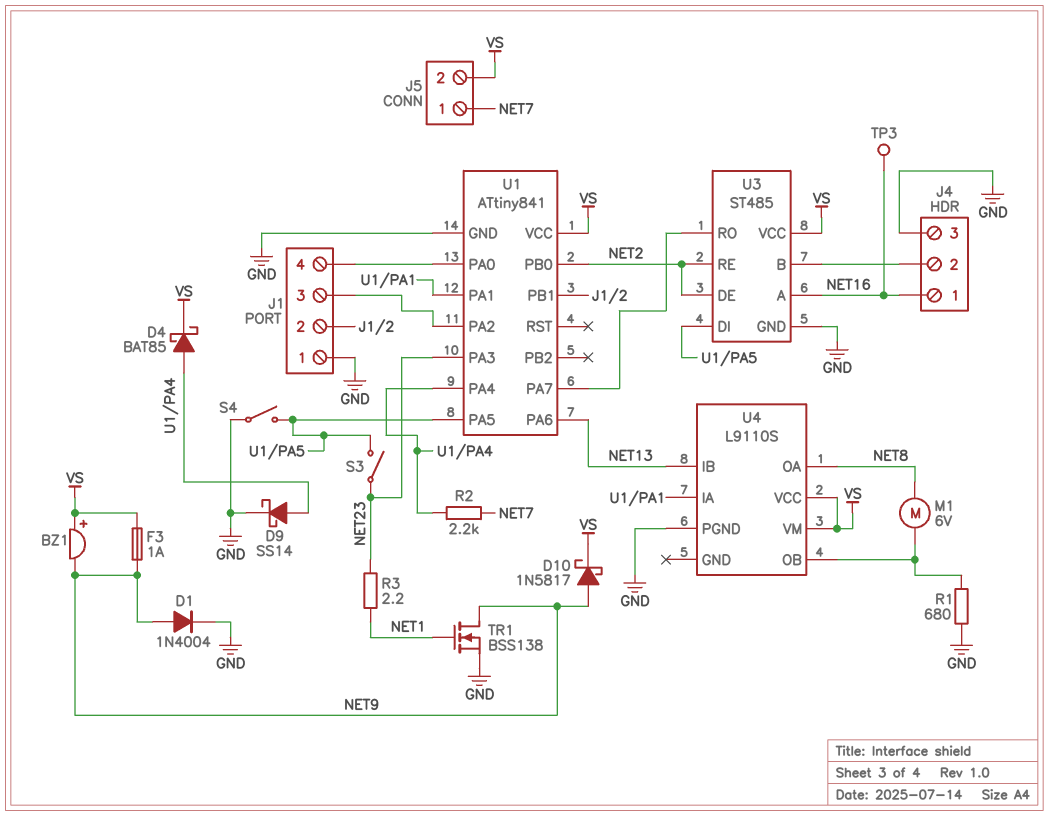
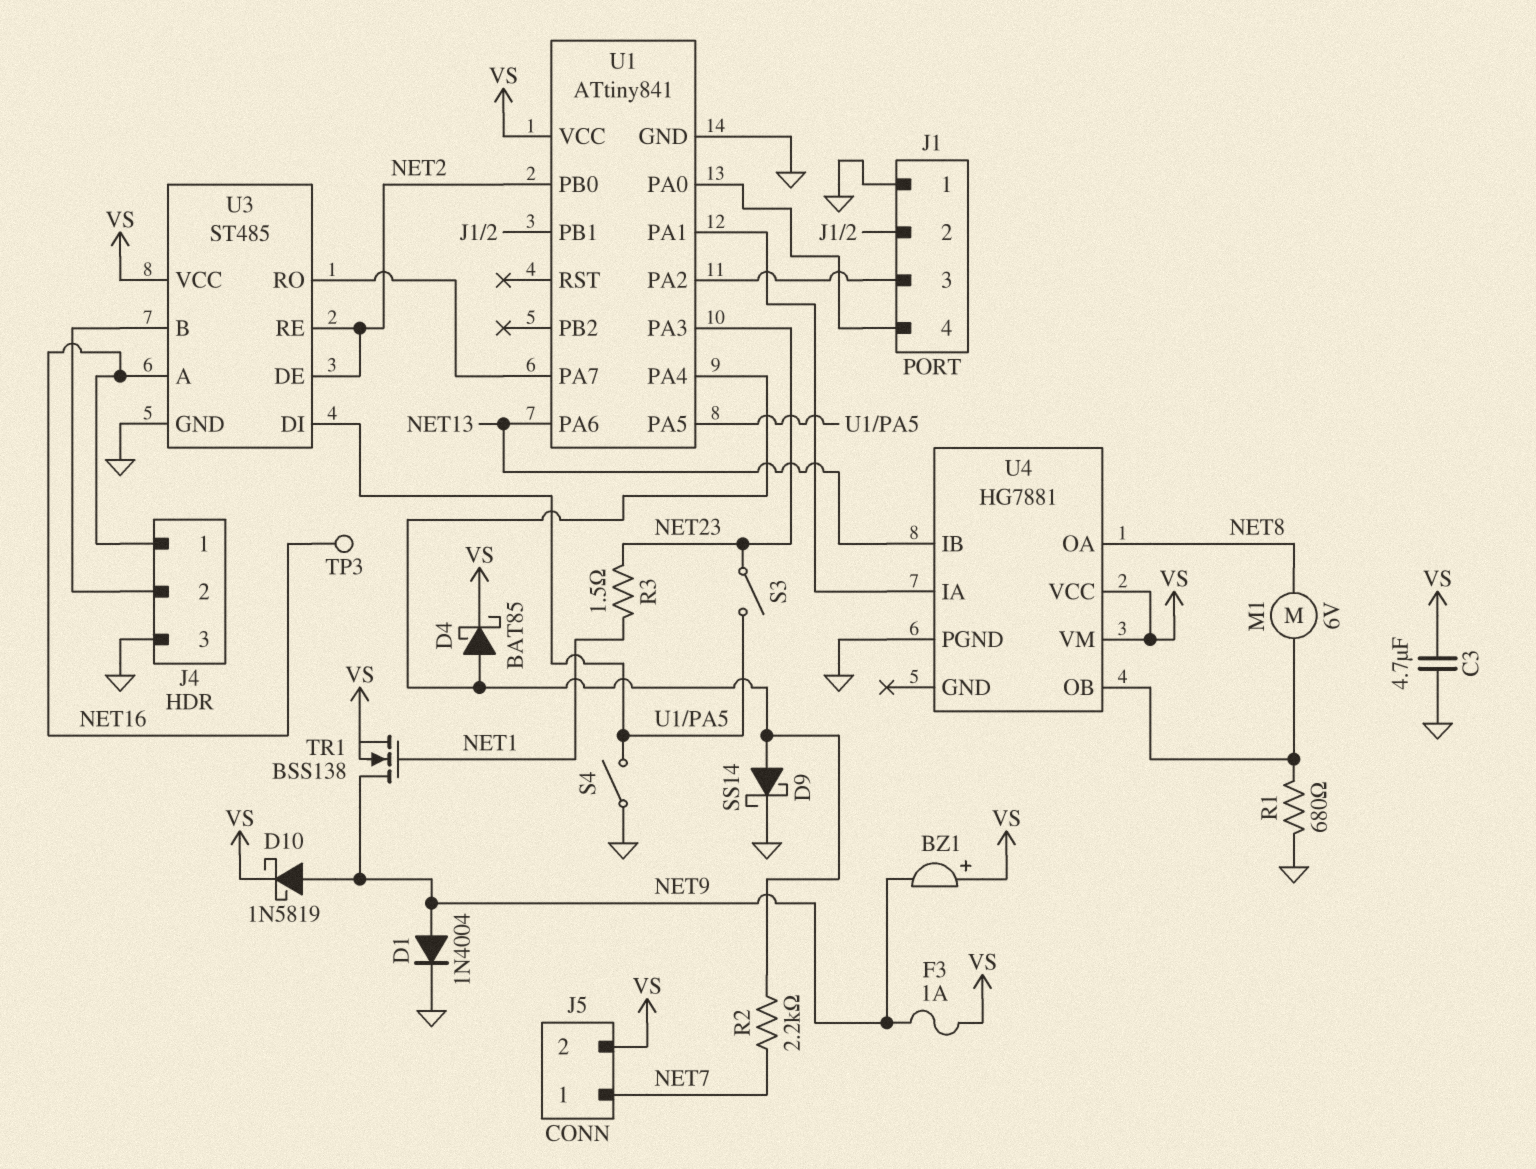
C3: none -> 4.7uF (GND, VS)
D10: schottky 1N5817 (A NET9, K VS) -> schottky 1N5819 (A NET9, K VS)
R3: 2.2 (NET1, NET23) -> 1.5 (NET1, NET23)
TR1: NMOS BSS138 (G NET1, D NET9, S GND) -> NMOS BSS138 (G NET1, D NET9, S VS)
U4: L9110S -> HG7881

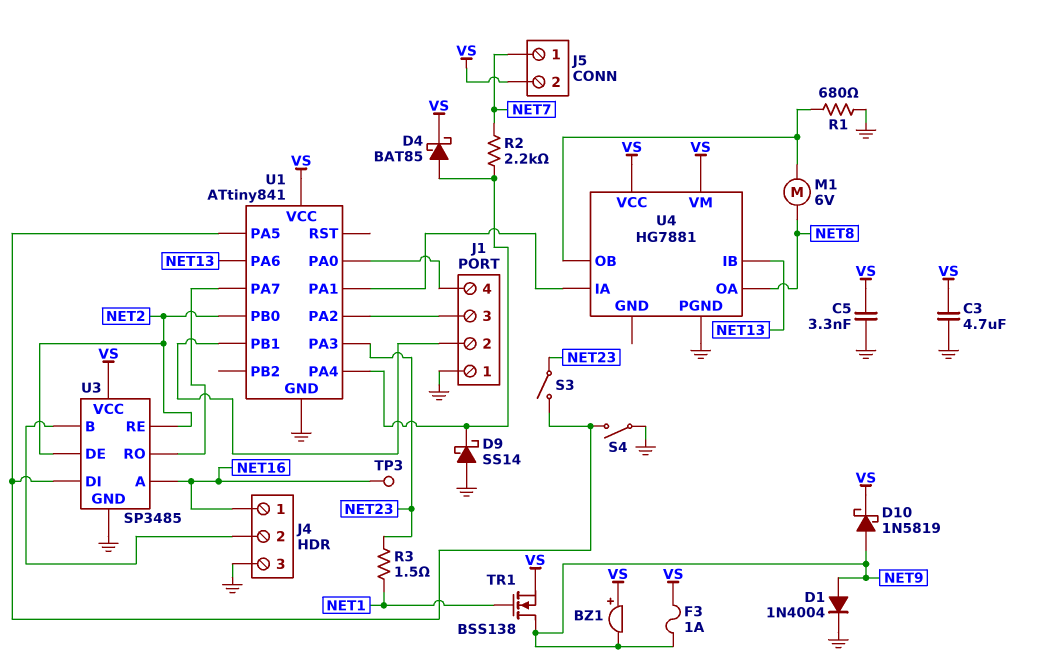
C5: none -> 3.3nF (GND, VS)
D9: schottky SS14 (A U1/PA4, K GND) -> schottky SS14 (A GND, K U1/PA4)
U3: ST485 -> SP3485

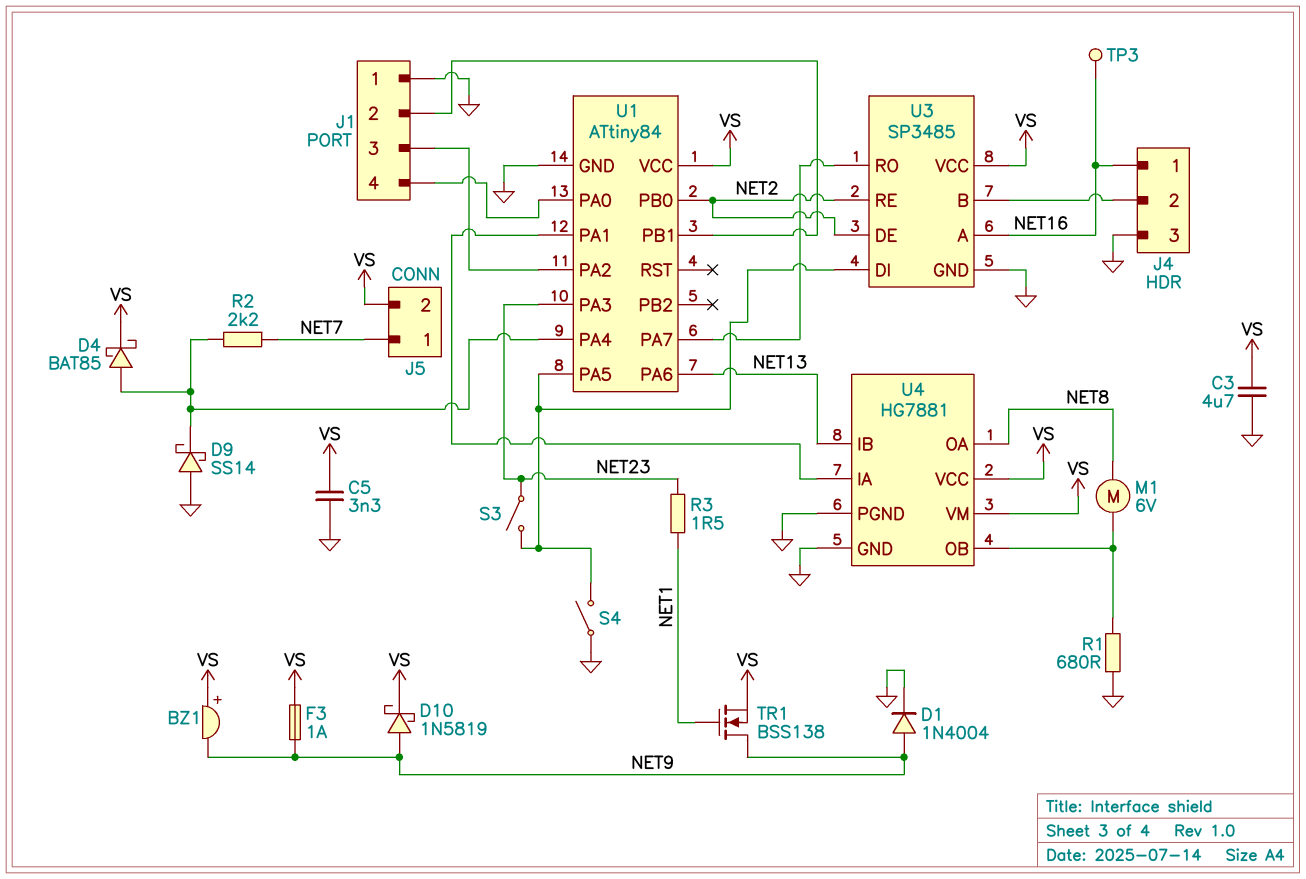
U1: ATtiny841 -> ATtiny84
U4 pin GND: none -> GND

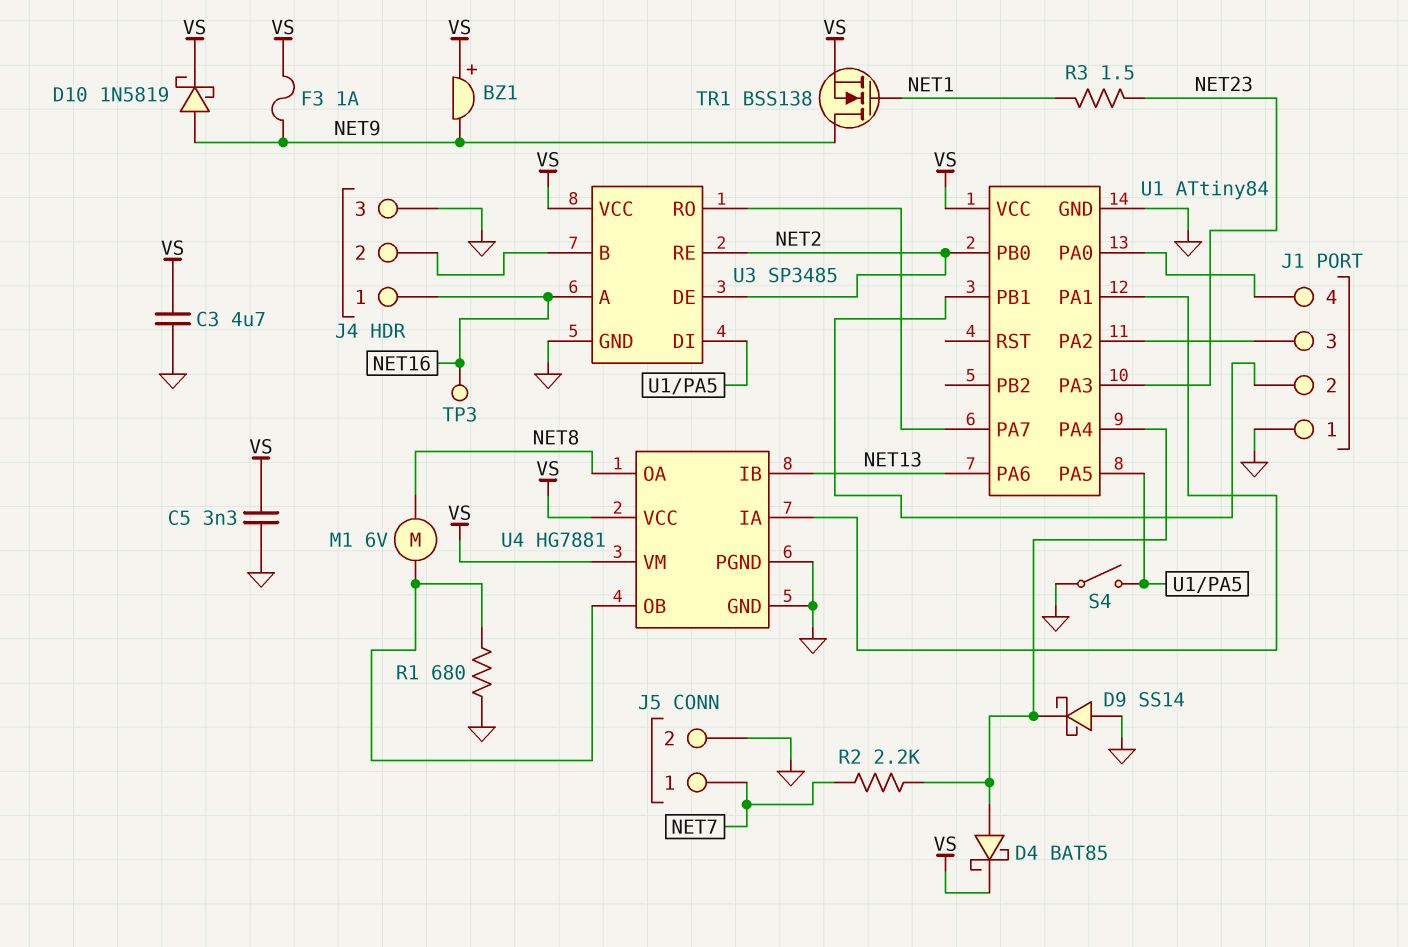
D1: diode 1N4004 (A NET9, K GND) -> none
J5 pin 2: VS -> GND
S3: switch (NET23, U1/PA5) -> none

